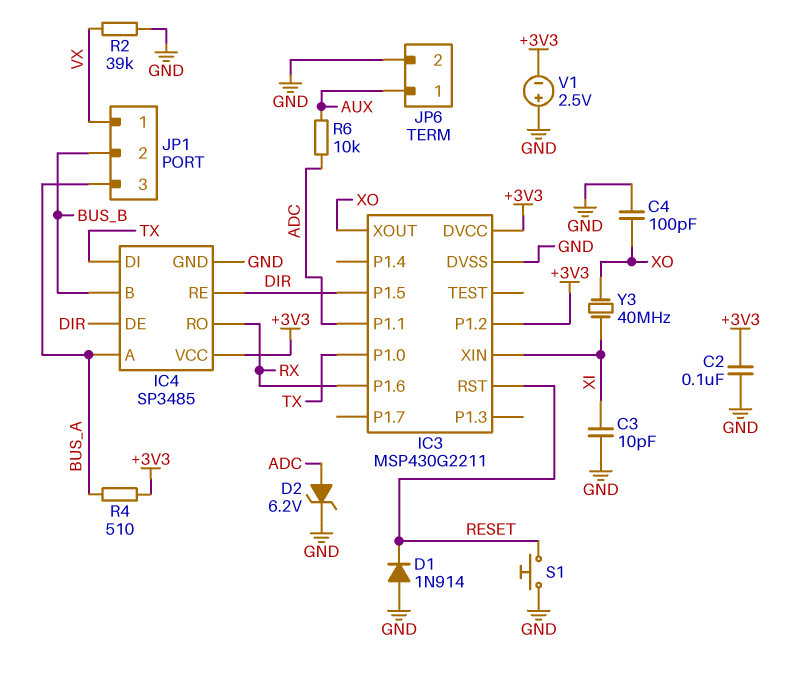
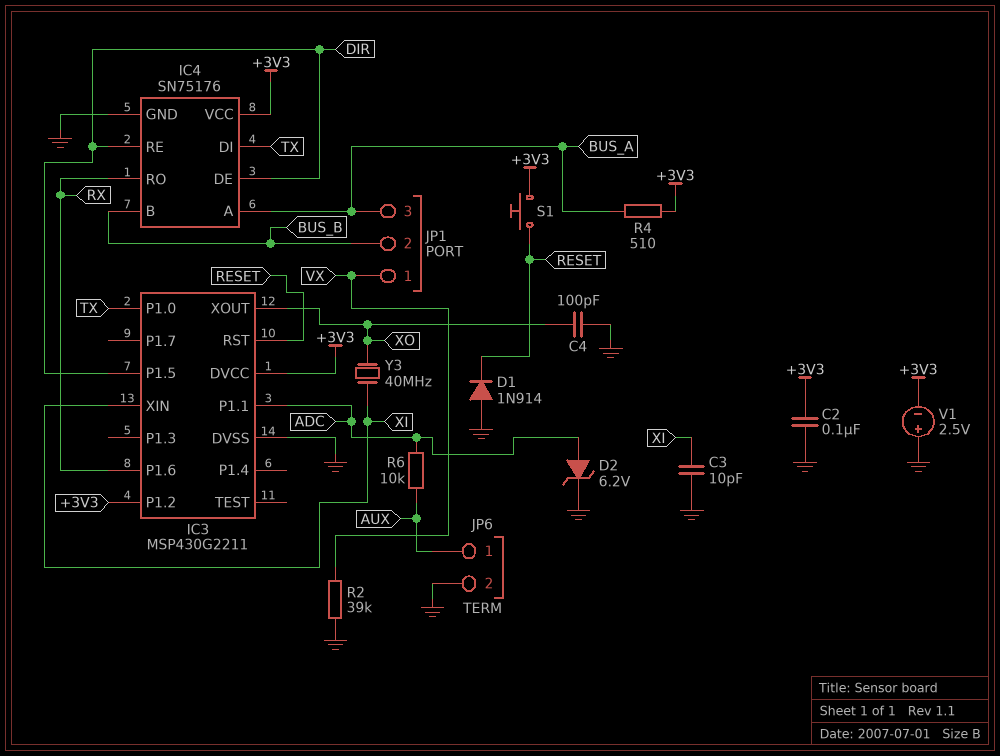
IC4: SP3485 -> SN75176
S1: button (GND, RESET) -> button (+3V3, RESET)

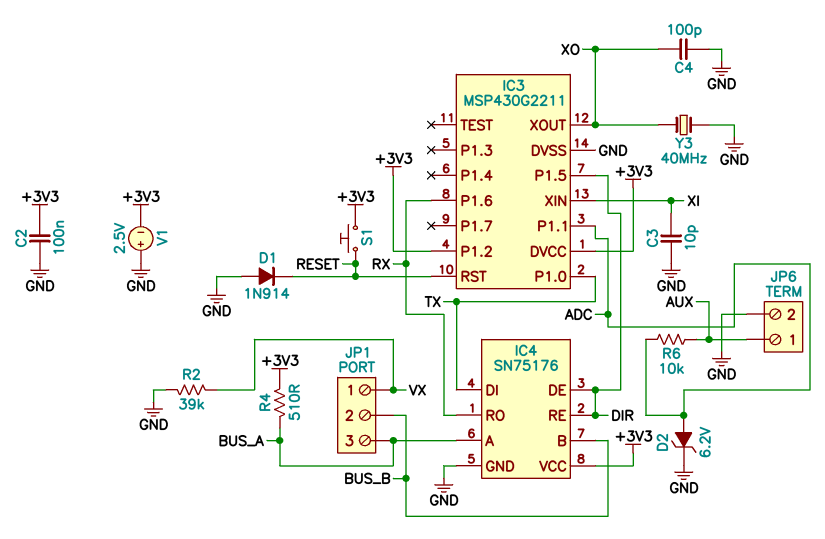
Y3: 40MHz (XI, XO) -> 40MHz (GND, XO)

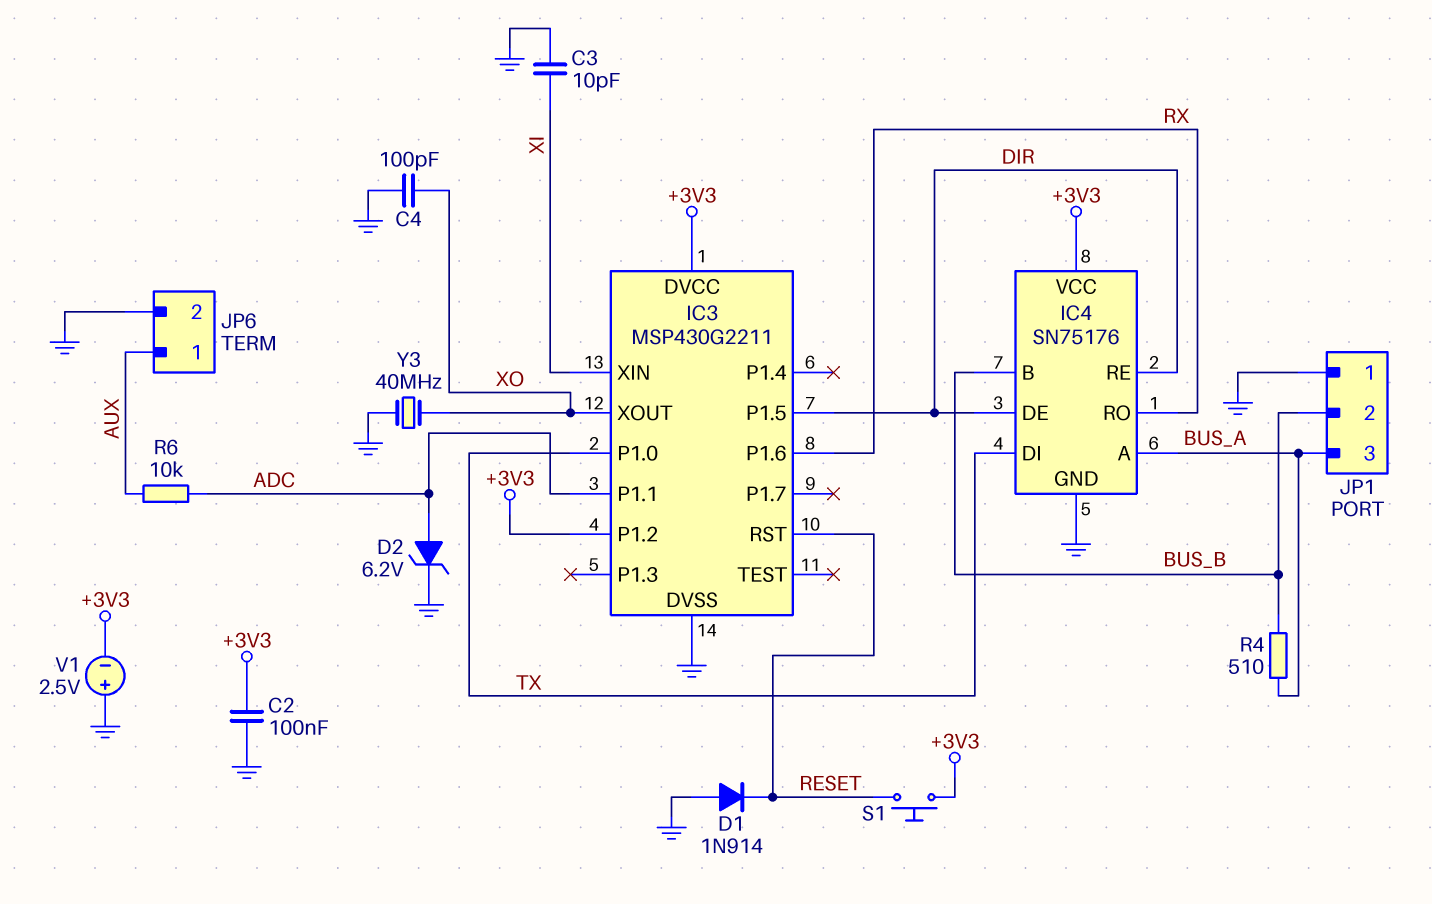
JP1 pin 1: VX -> GND
R2: 39k (GND, VX) -> none
R4: 510 (+3V3, BUS_A) -> 510 (BUS_A, BUS_B)

